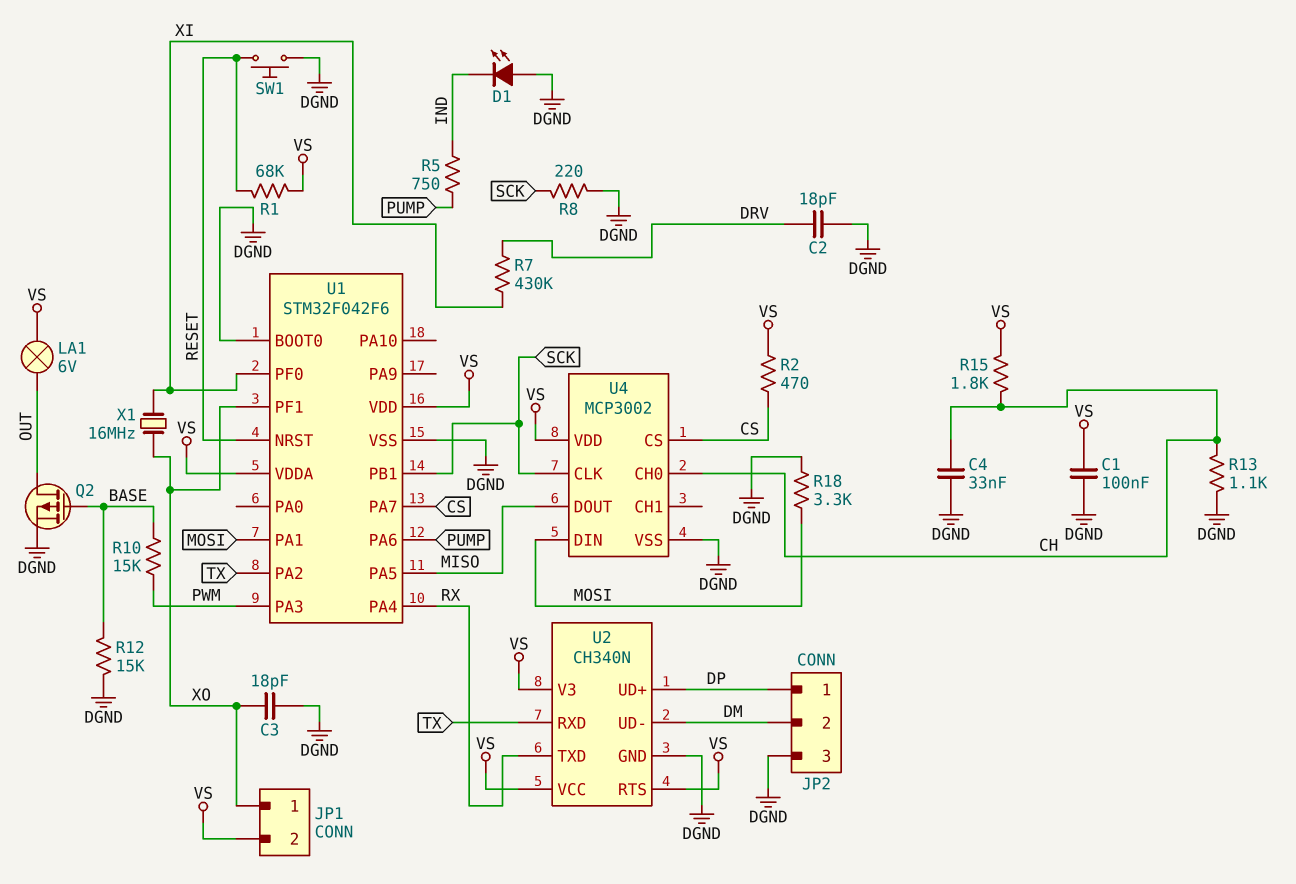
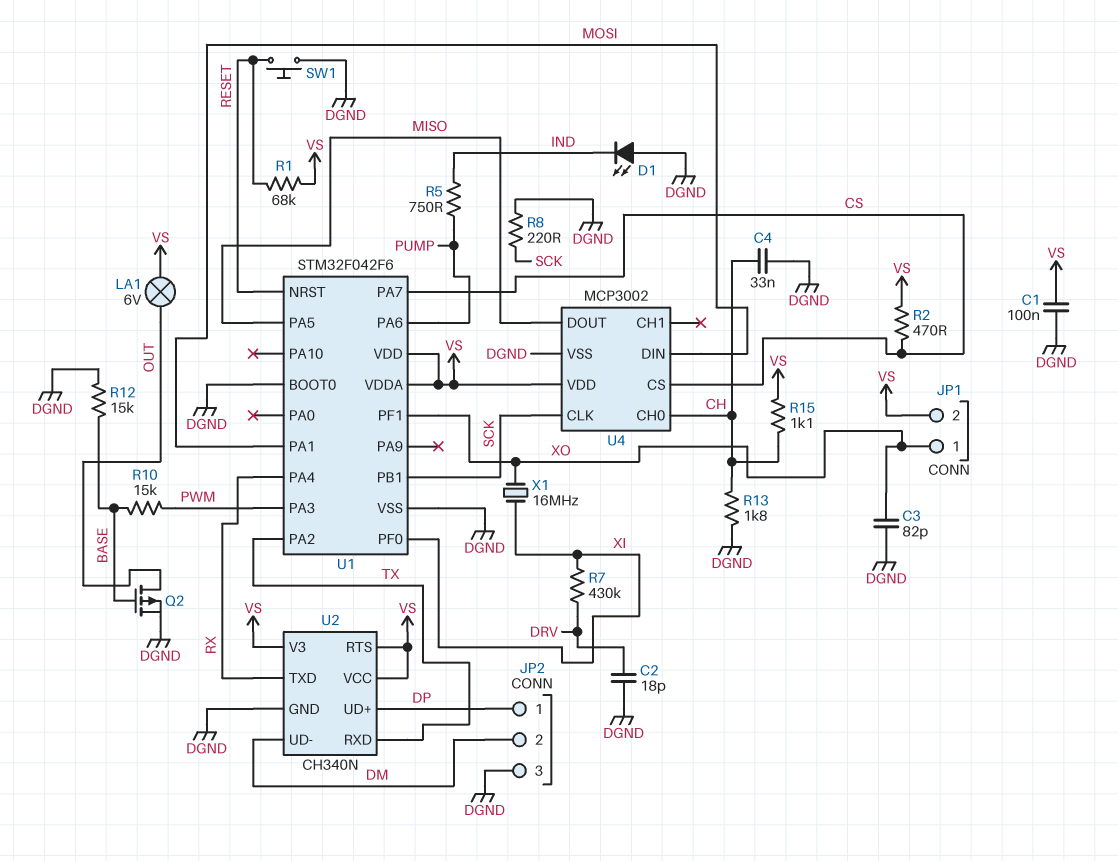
C3: 18pF (DGND, XO) -> 82pF (DGND, XO)
R13: 1.1k (CH, DGND) -> 1.8k (CH, DGND)
R15: 1.8k (CH, VS) -> 1.1k (CH, VS)
R18: 3.3k (DGND, MOSI) -> none

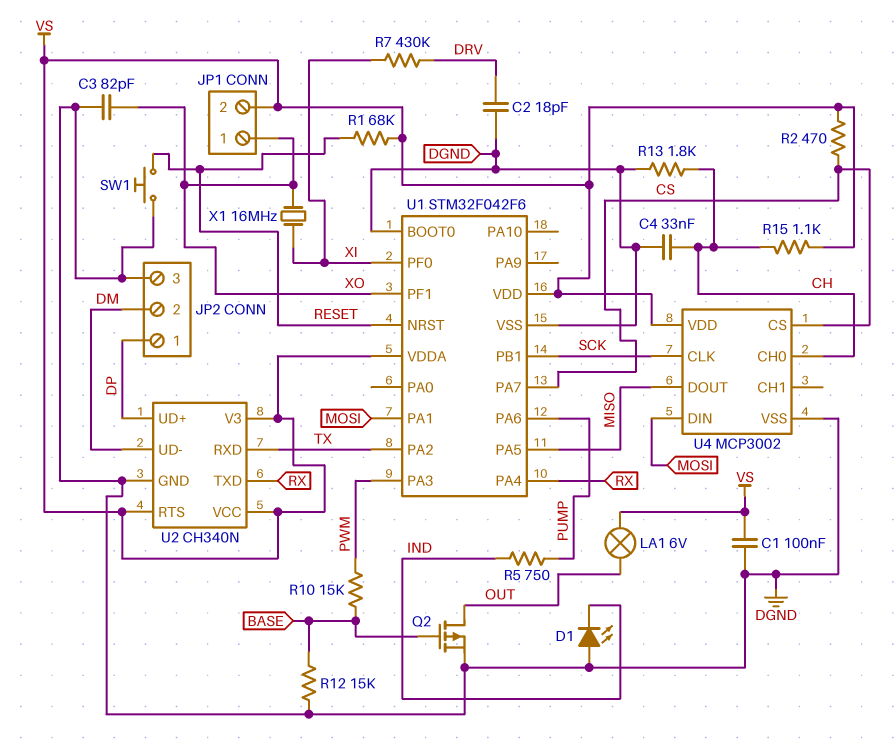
R8: 220 (DGND, SCK) -> none

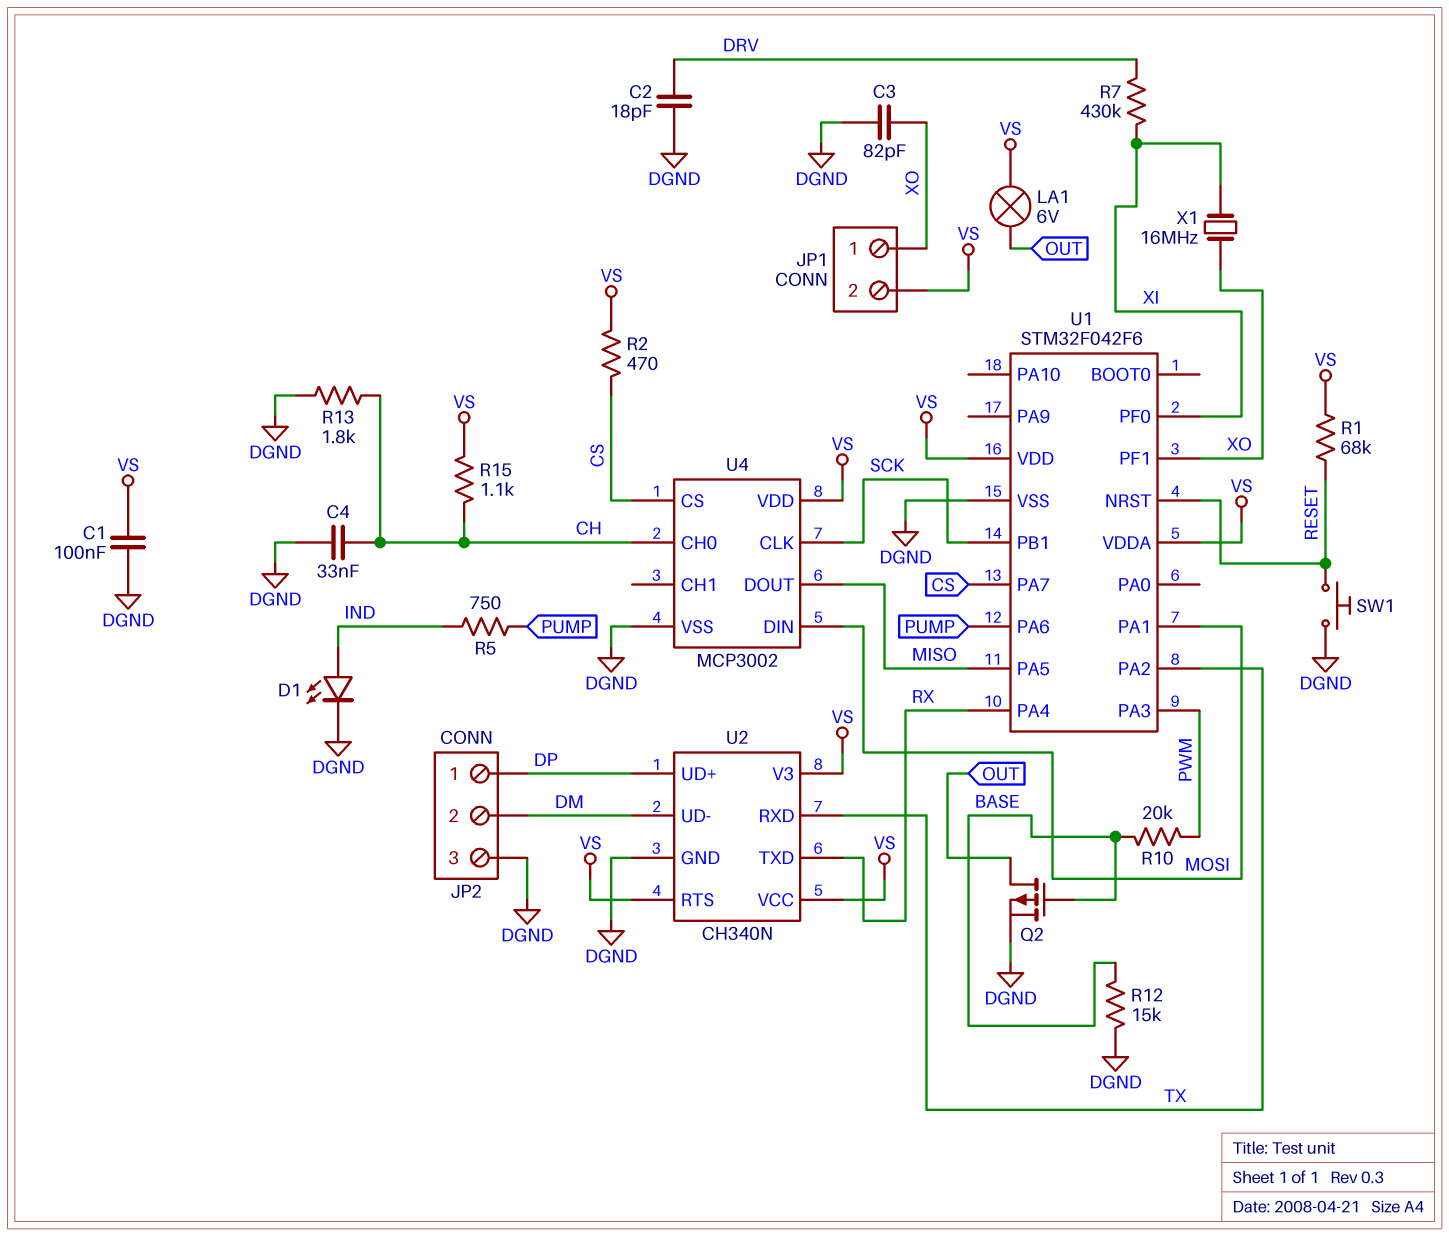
D1: LED (A DGND, K IND) -> LED (A IND, K DGND)
R10: 15k (BASE, PWM) -> 20k (BASE, PWM)
U1 pin BOOT0: DGND -> none

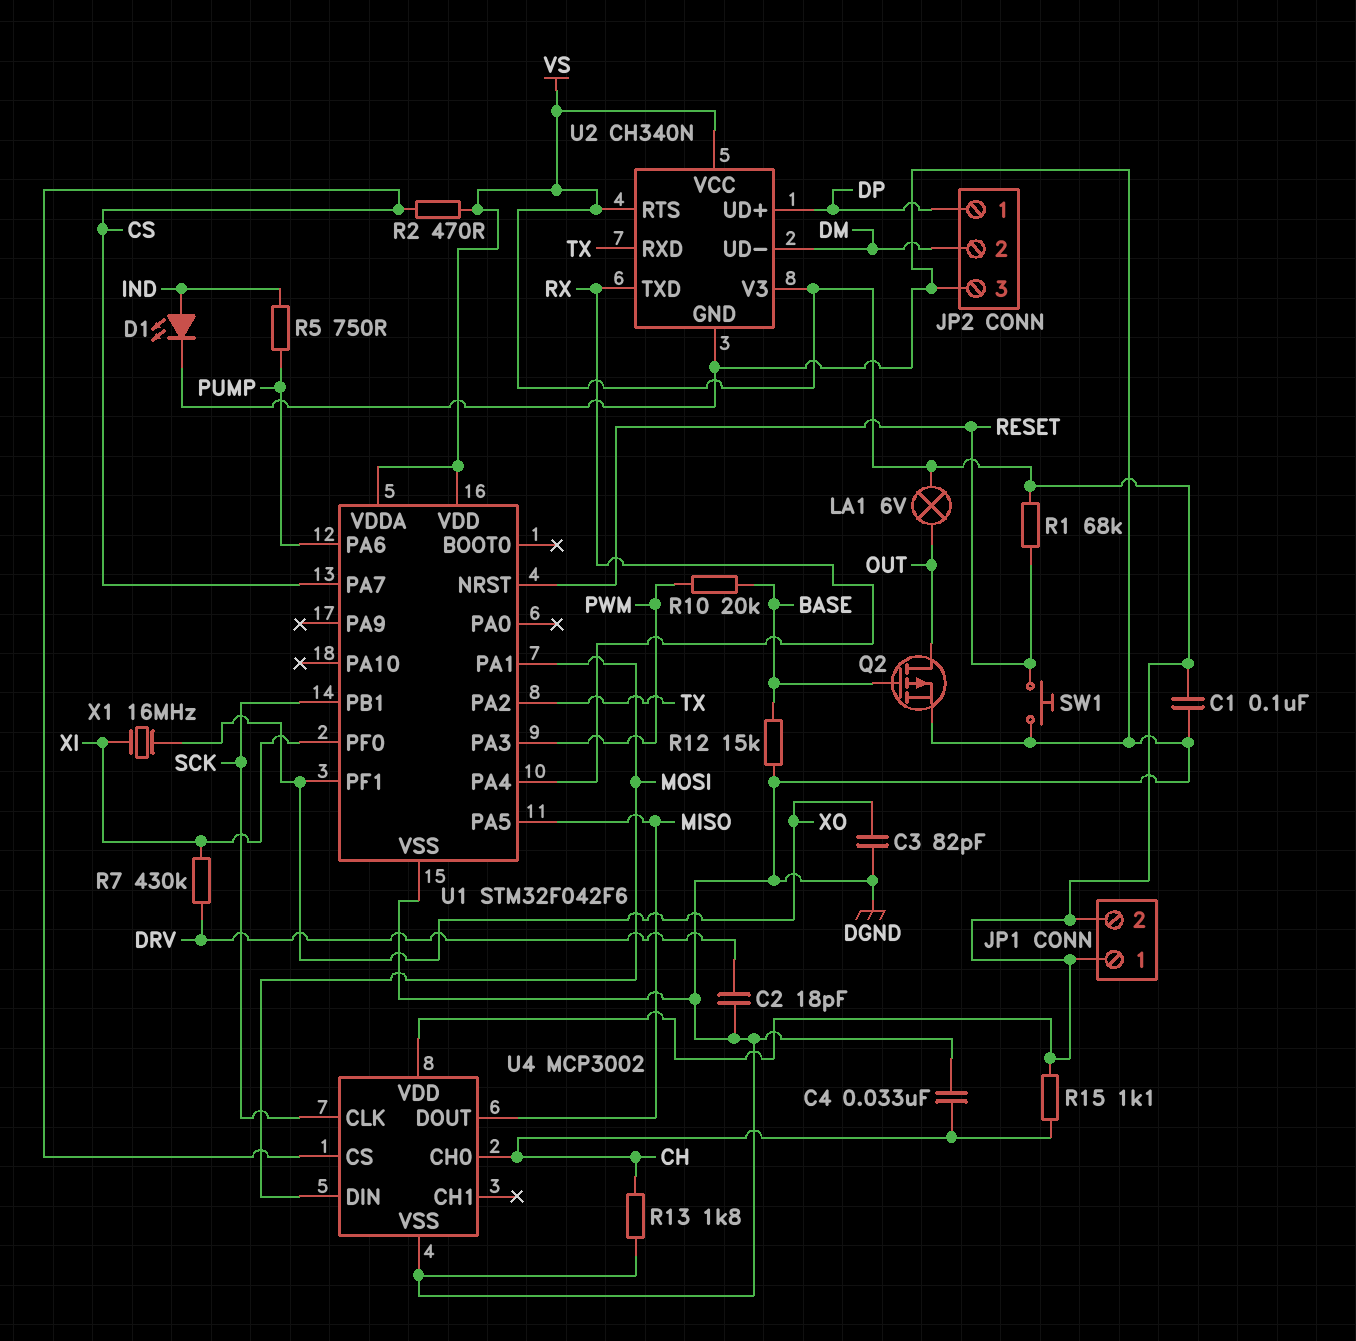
JP1 pin 1: XO -> VS

